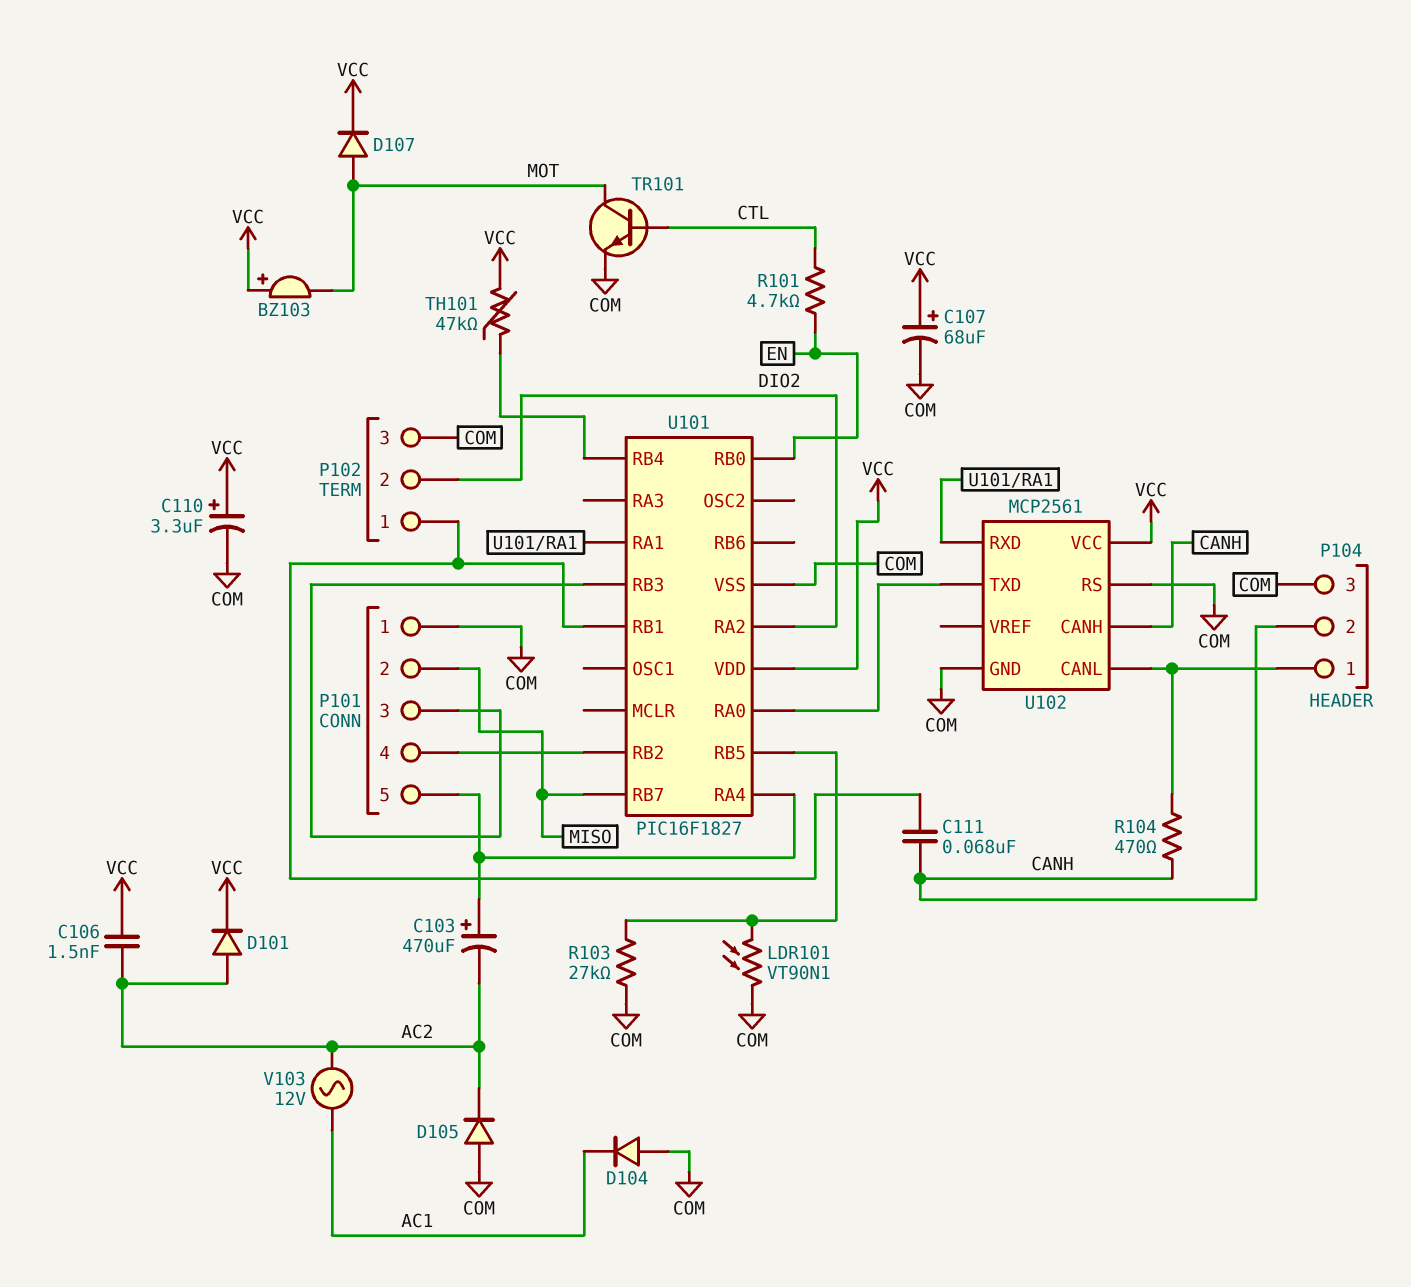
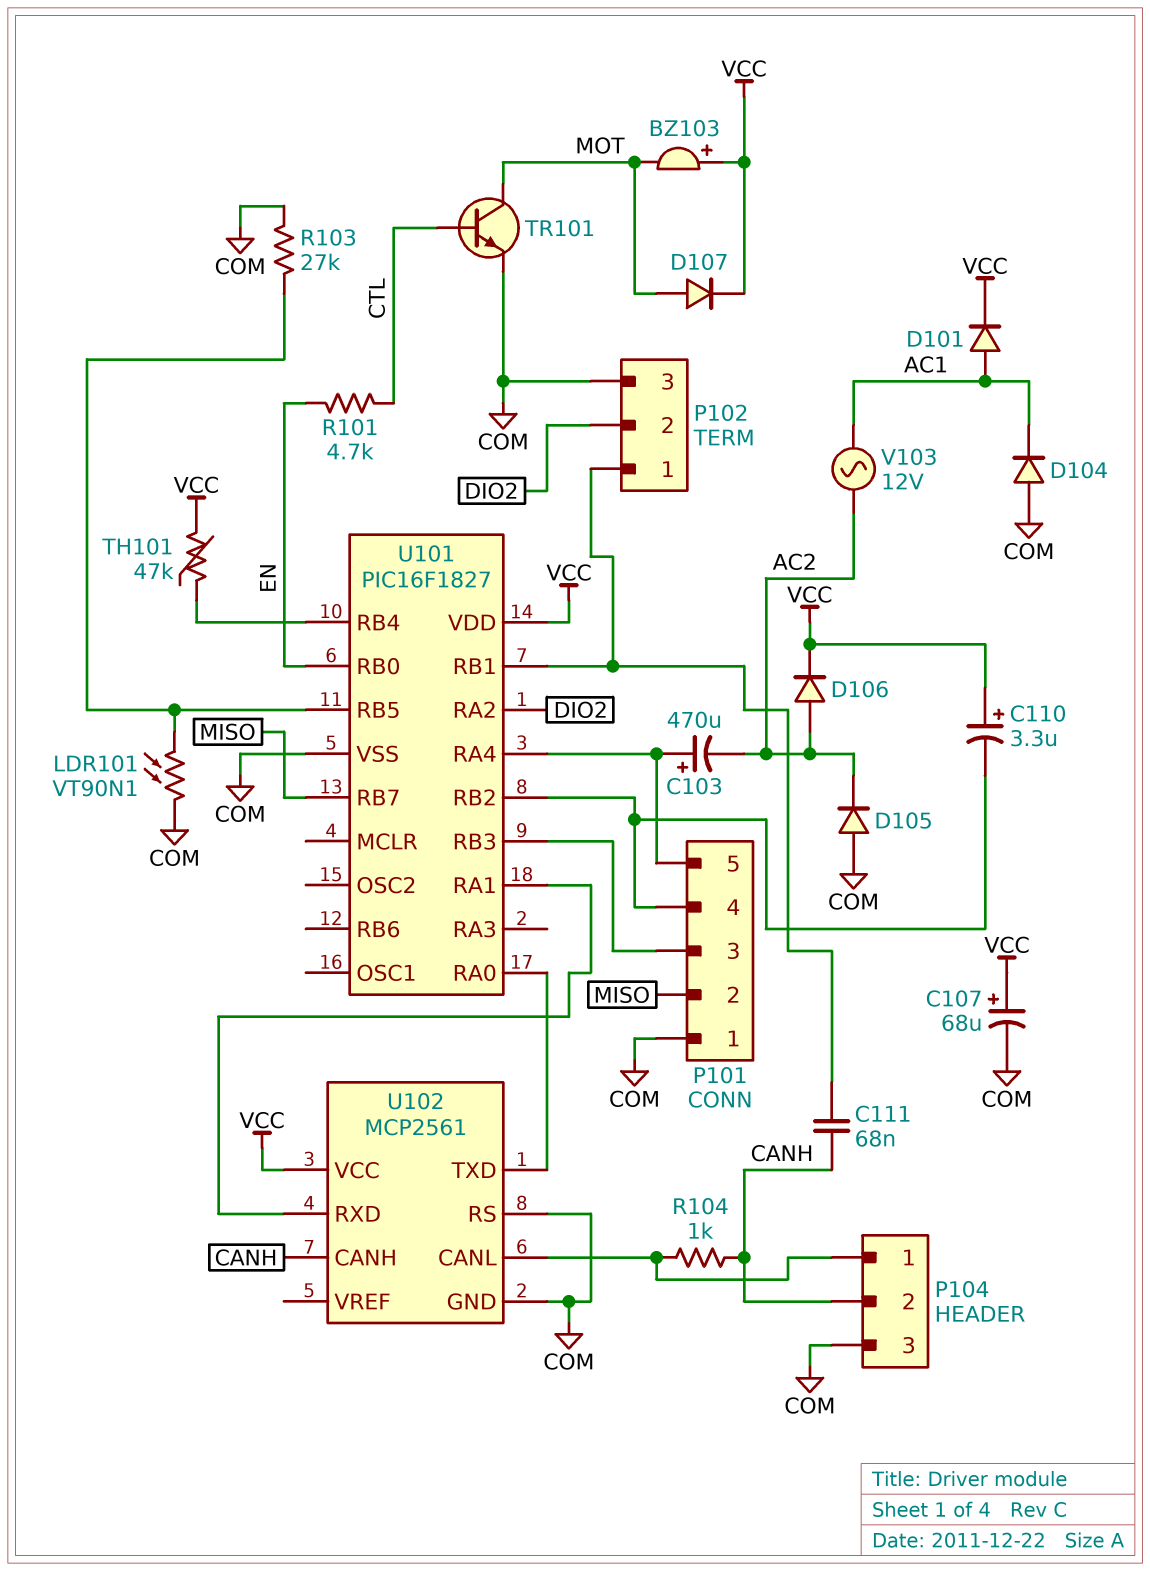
C106: 1.5nF (AC2, VCC) -> none
C110: 3.3uF (plus VCC, minus COM) -> 3.3uF (plus VCC, minus P101/4)
D101: diode (A AC2, K VCC) -> diode (A AC1, K VCC)
D106: none -> diode (A AC2, K VCC)
R104: 470 (CANH, P104/1) -> 1k (CANH, P104/1)

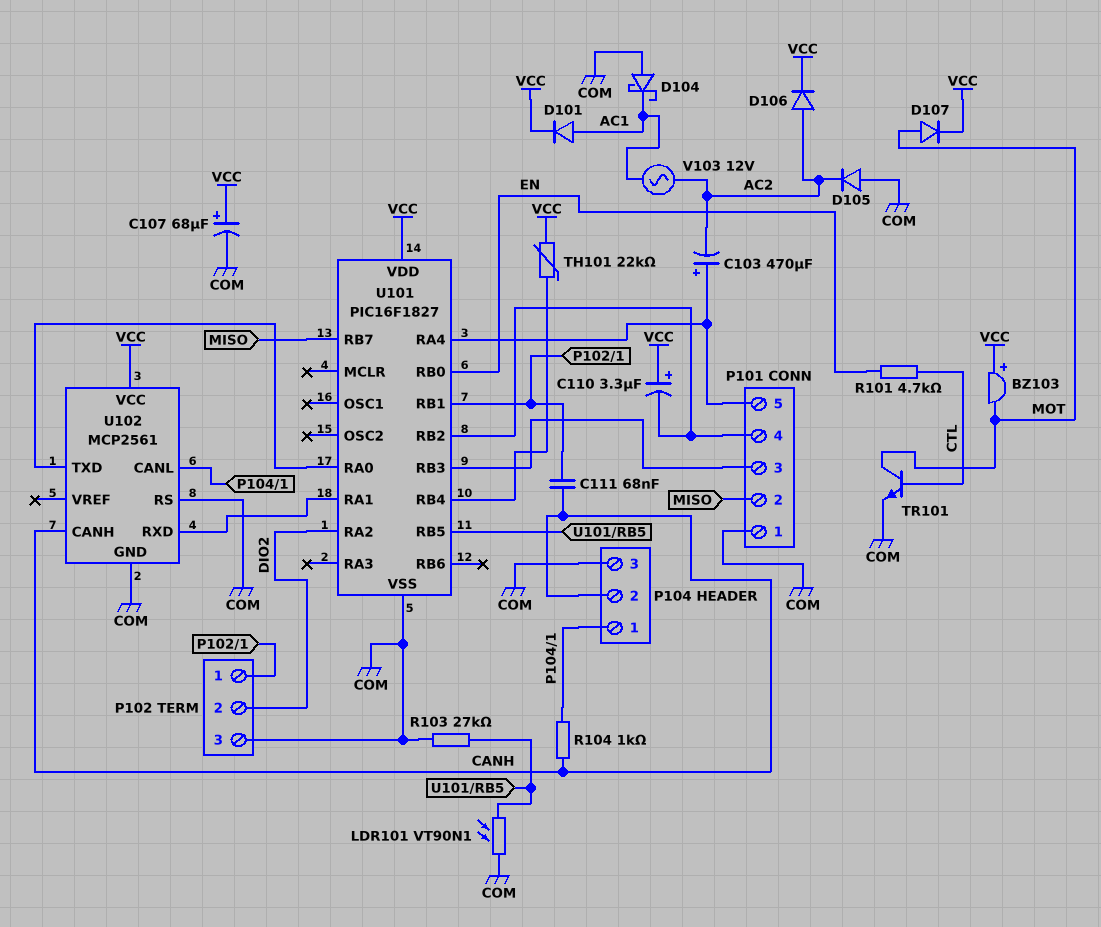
D104: diode (A COM, K AC1) -> schottky (A COM, K AC1)
TH101: 47k (U101/RB4, VCC) -> 22k (U101/RB4, VCC)

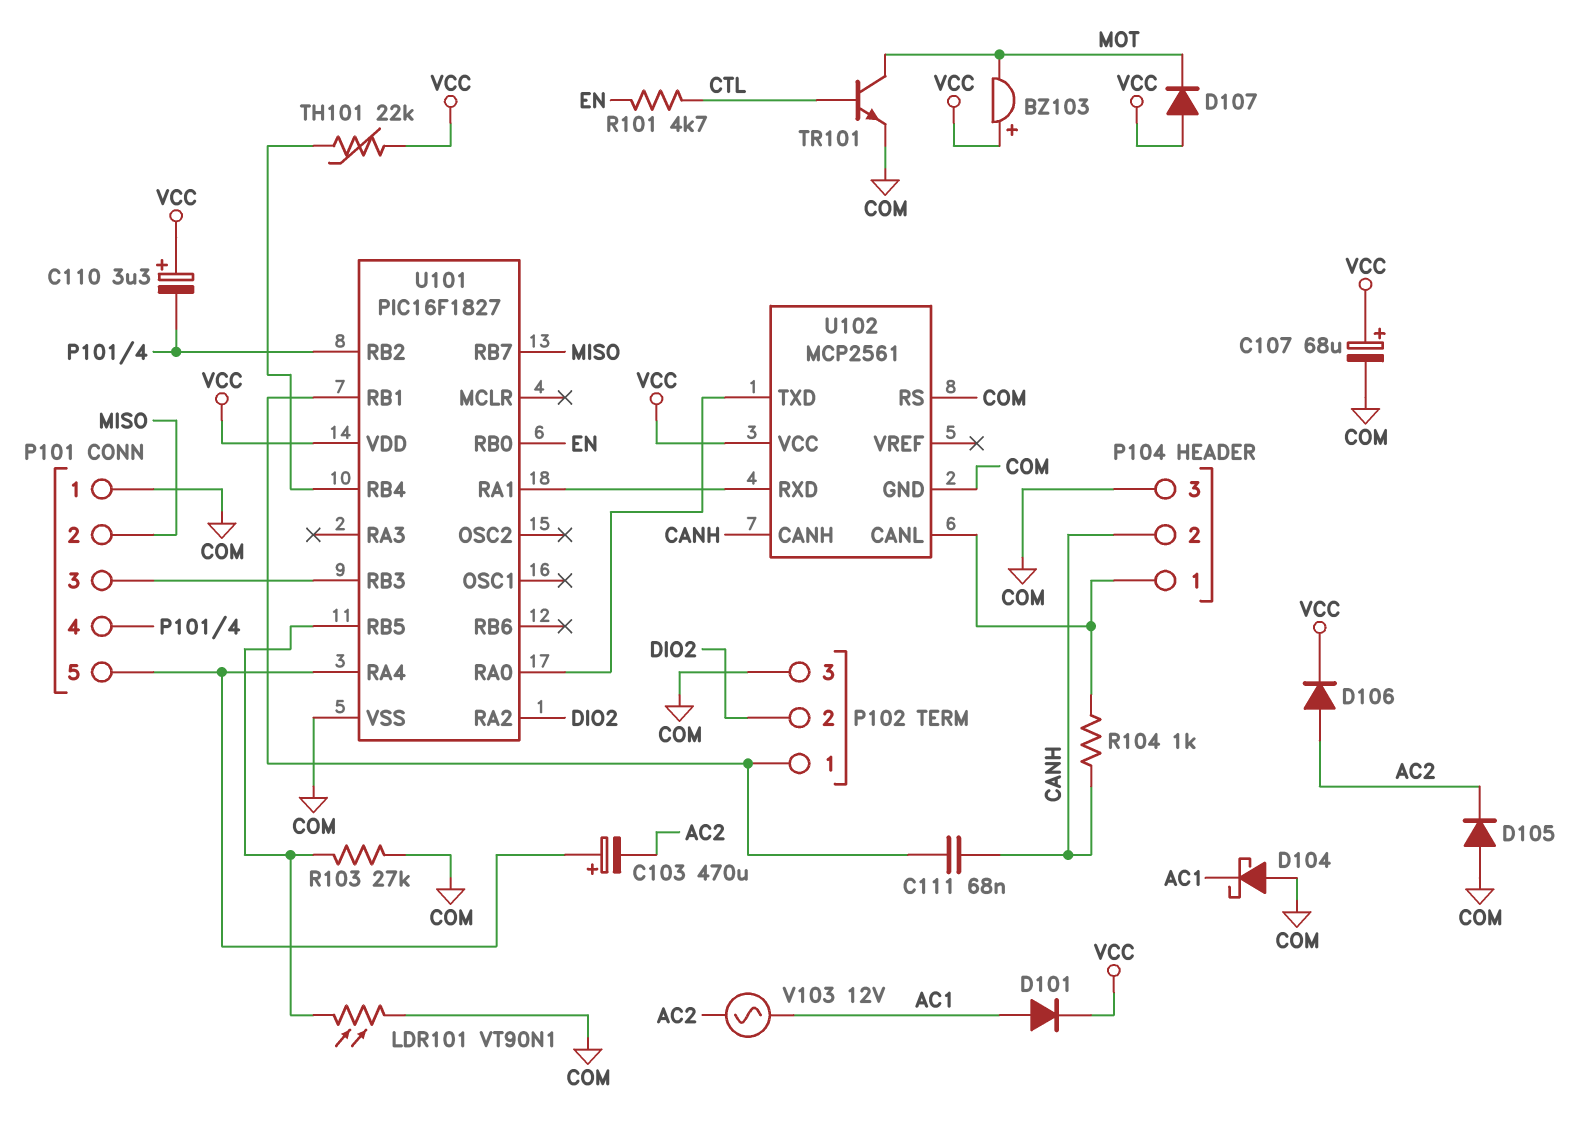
D107: diode (A MOT, K VCC) -> diode (A VCC, K MOT)

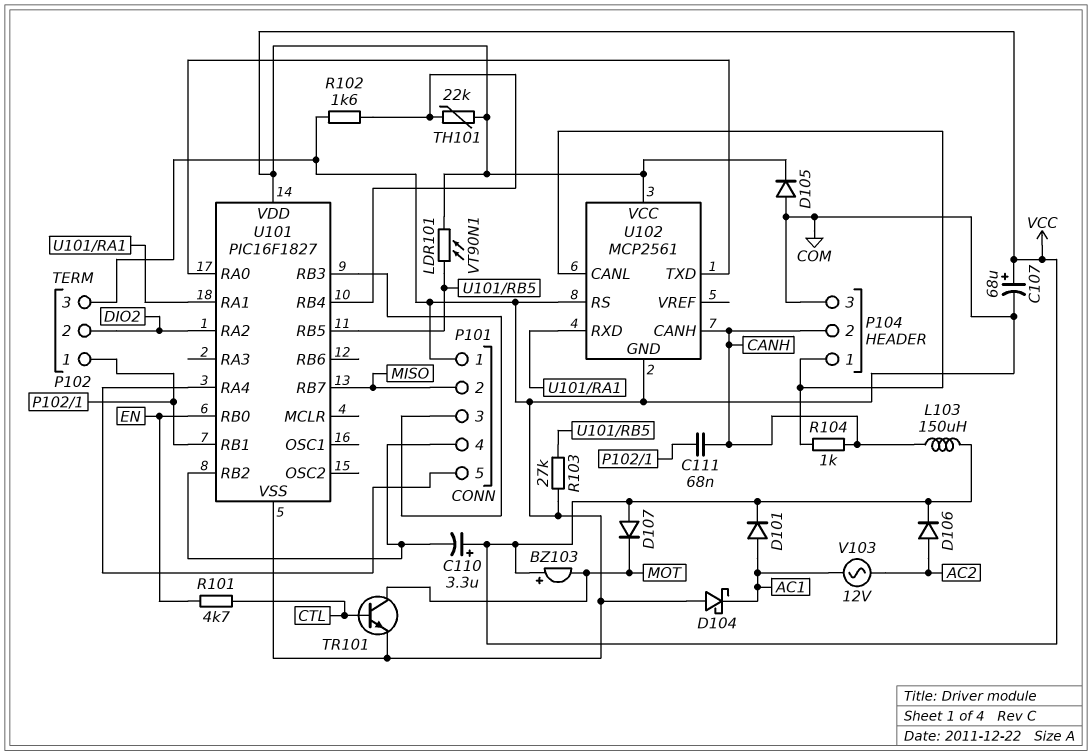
C103: 470uF (plus P101/5, minus AC2) -> none
D105: diode (A COM, K AC2) -> diode (A COM, K VCC)
L103: none -> 150uH (CANH, VCC)
LDR101: VT90N1 (COM, U101/RB5) -> VT90N1 (U101/RB5, VCC)
R102: none -> 1.6k (COM, U101/RB4)

